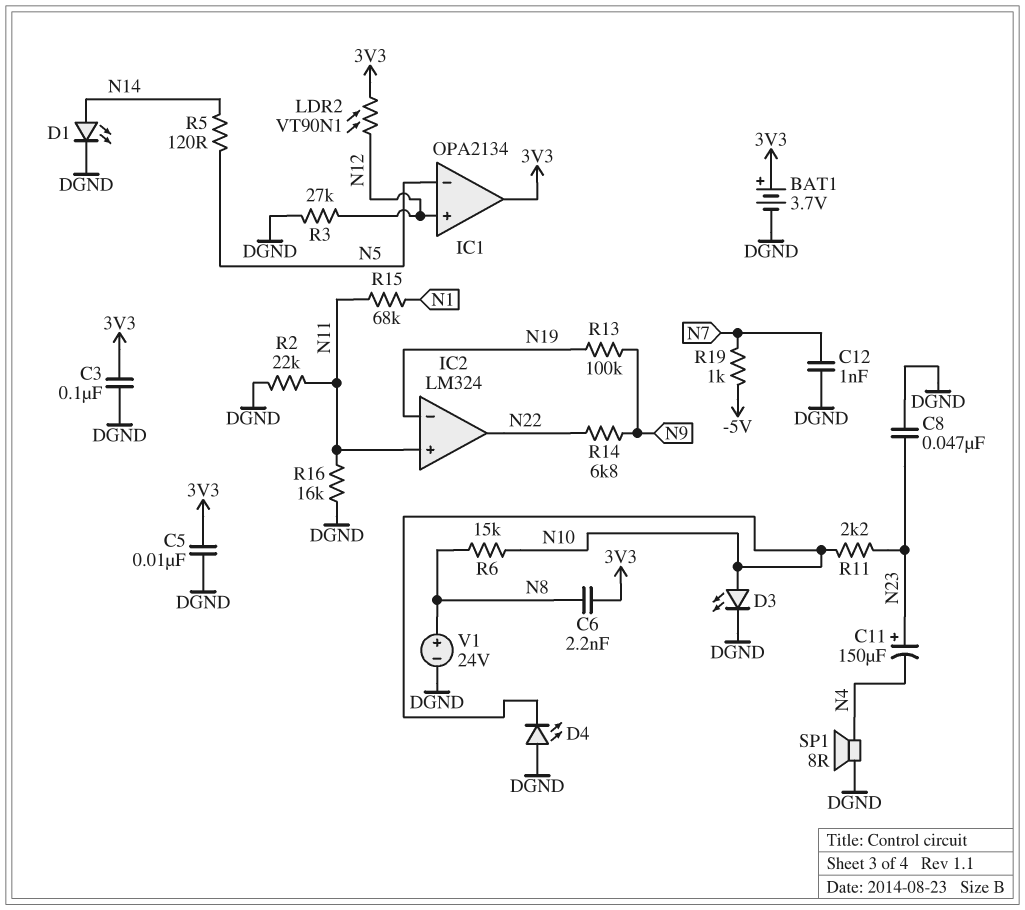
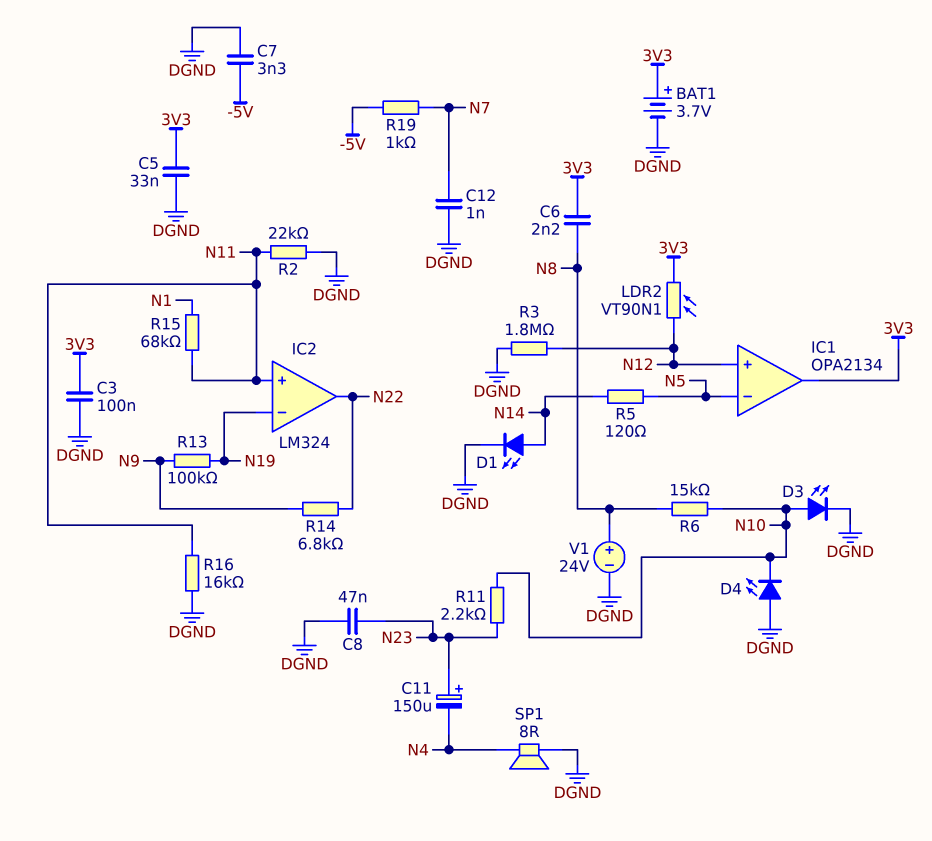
C5: 10nF (3V3, DGND) -> 33nF (3V3, DGND)
C7: none -> 3.3nF (-5V, DGND)
R3: 27k (DGND, N12) -> 1.8M (DGND, N12)

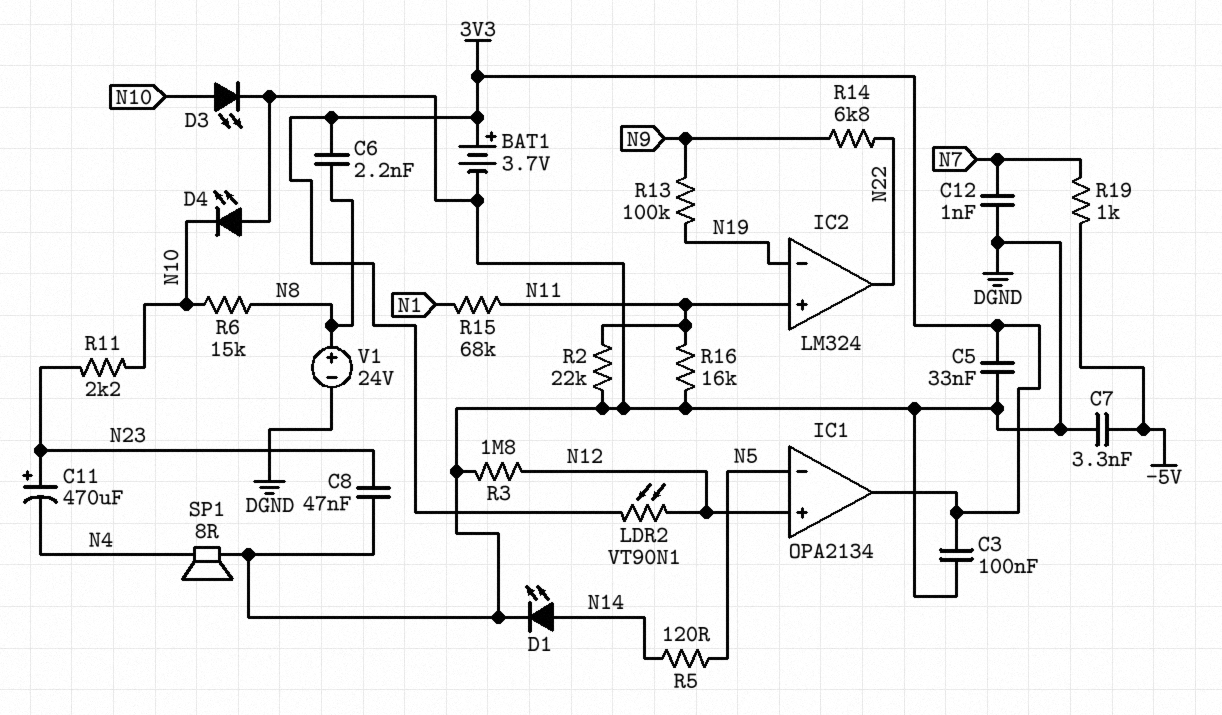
C11: 150uF (plus N23, minus N4) -> 470uF (plus N23, minus N4)

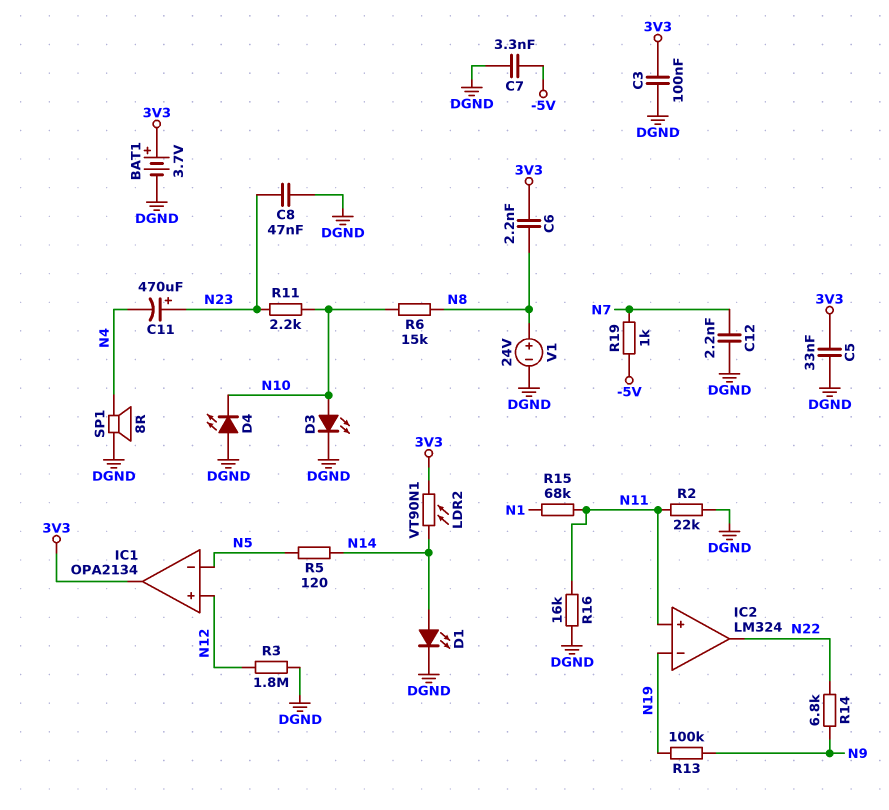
C12: 1nF (DGND, N7) -> 2.2nF (DGND, N7)
LDR2: VT90N1 (3V3, N12) -> VT90N1 (3V3, N14)

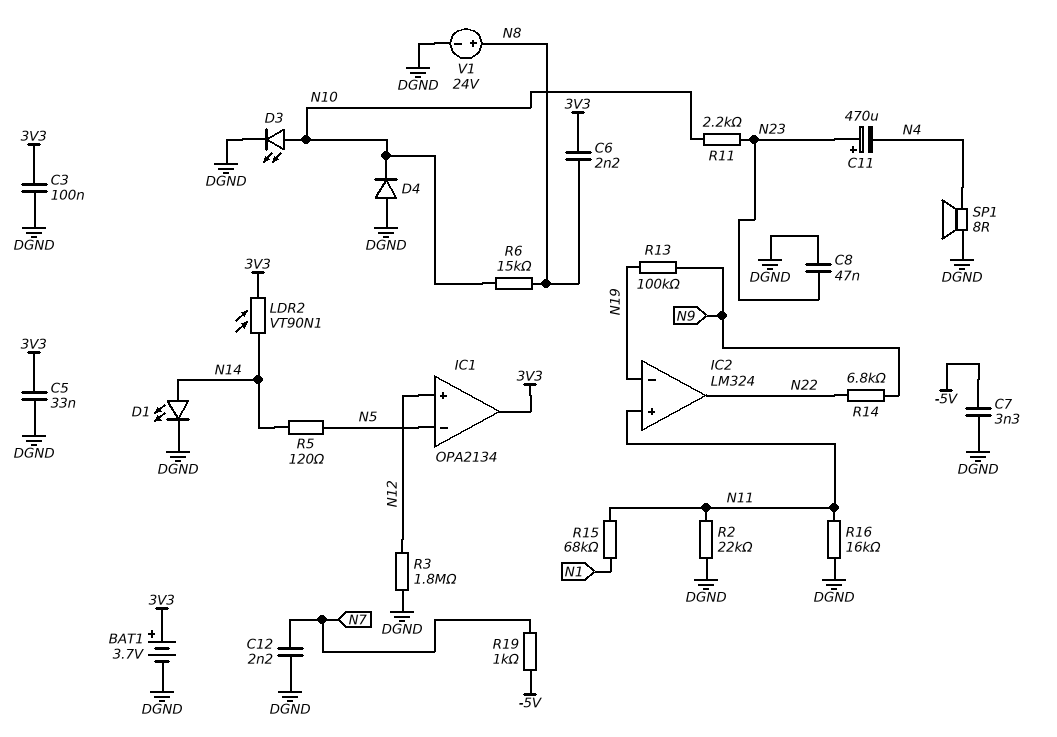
D4: LED (A DGND, K N10) -> diode (A DGND, K N10)

